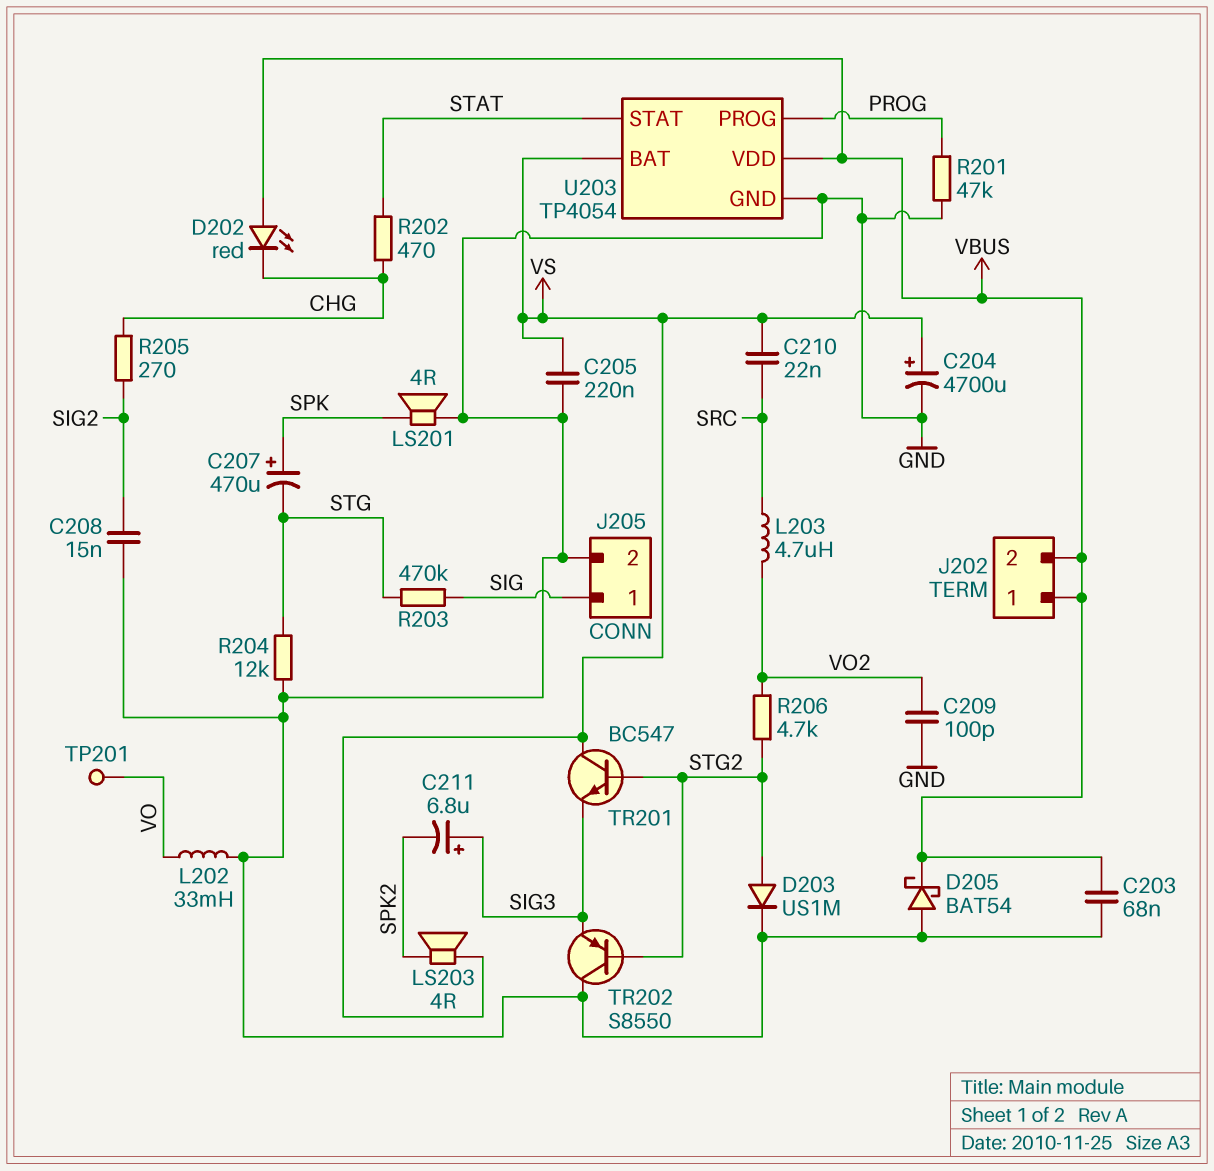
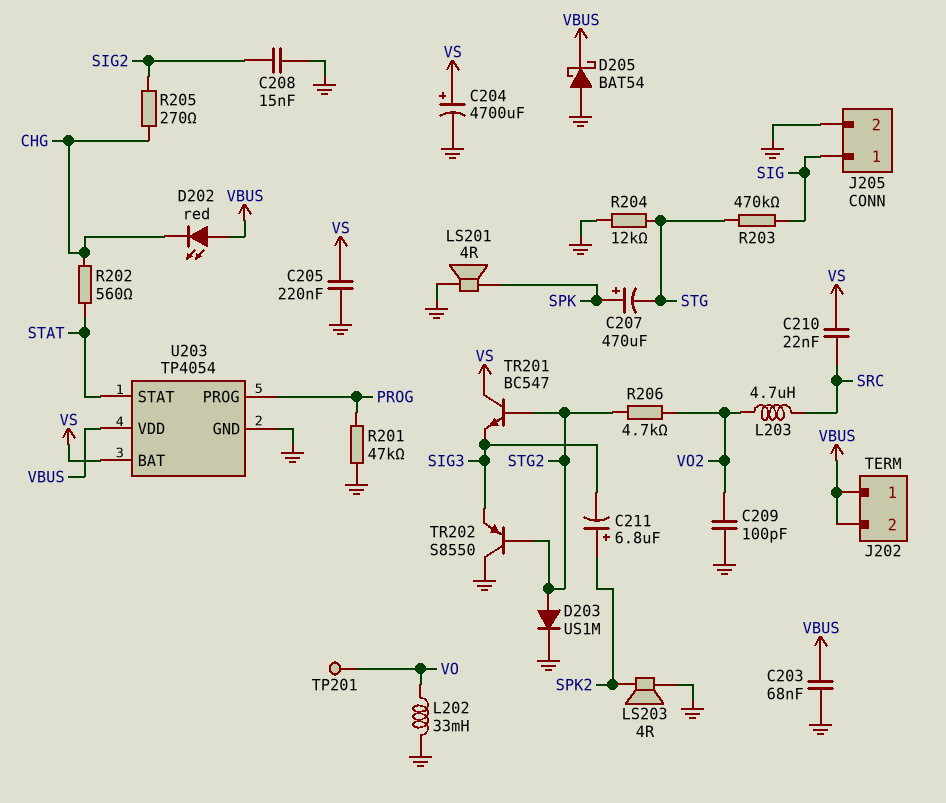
C211: 6.8uF (plus SIG3, minus SPK2) -> 6.8uF (plus SPK2, minus SIG3)
LS203: speaker 4R (SPK2, VS) -> speaker 4R (GND, SPK2)
R202: 470 (CHG, STAT) -> 560 (CHG, STAT)

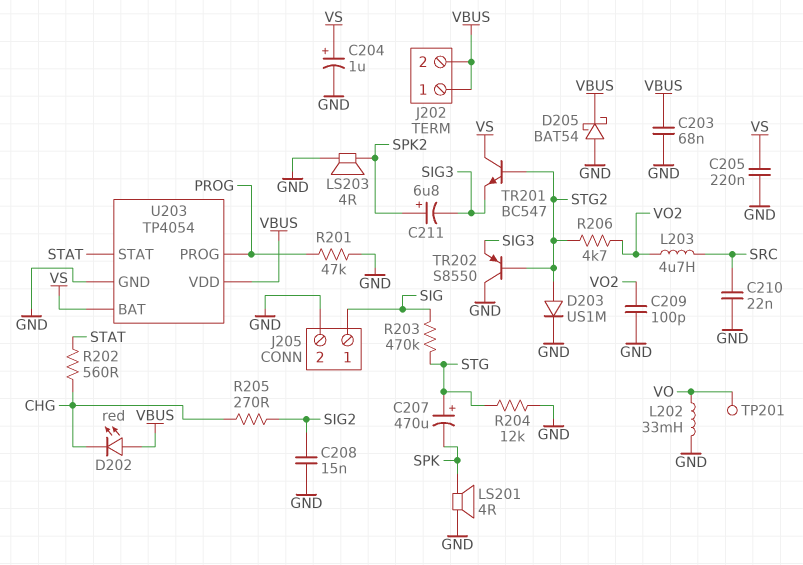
C204: 4700uF (plus VS, minus GND) -> 1uF (plus VS, minus GND)
C207: 470uF (plus SPK, minus STG) -> 470uF (plus STG, minus SPK)
C210: 22nF (SRC, VS) -> 22nF (GND, SRC)

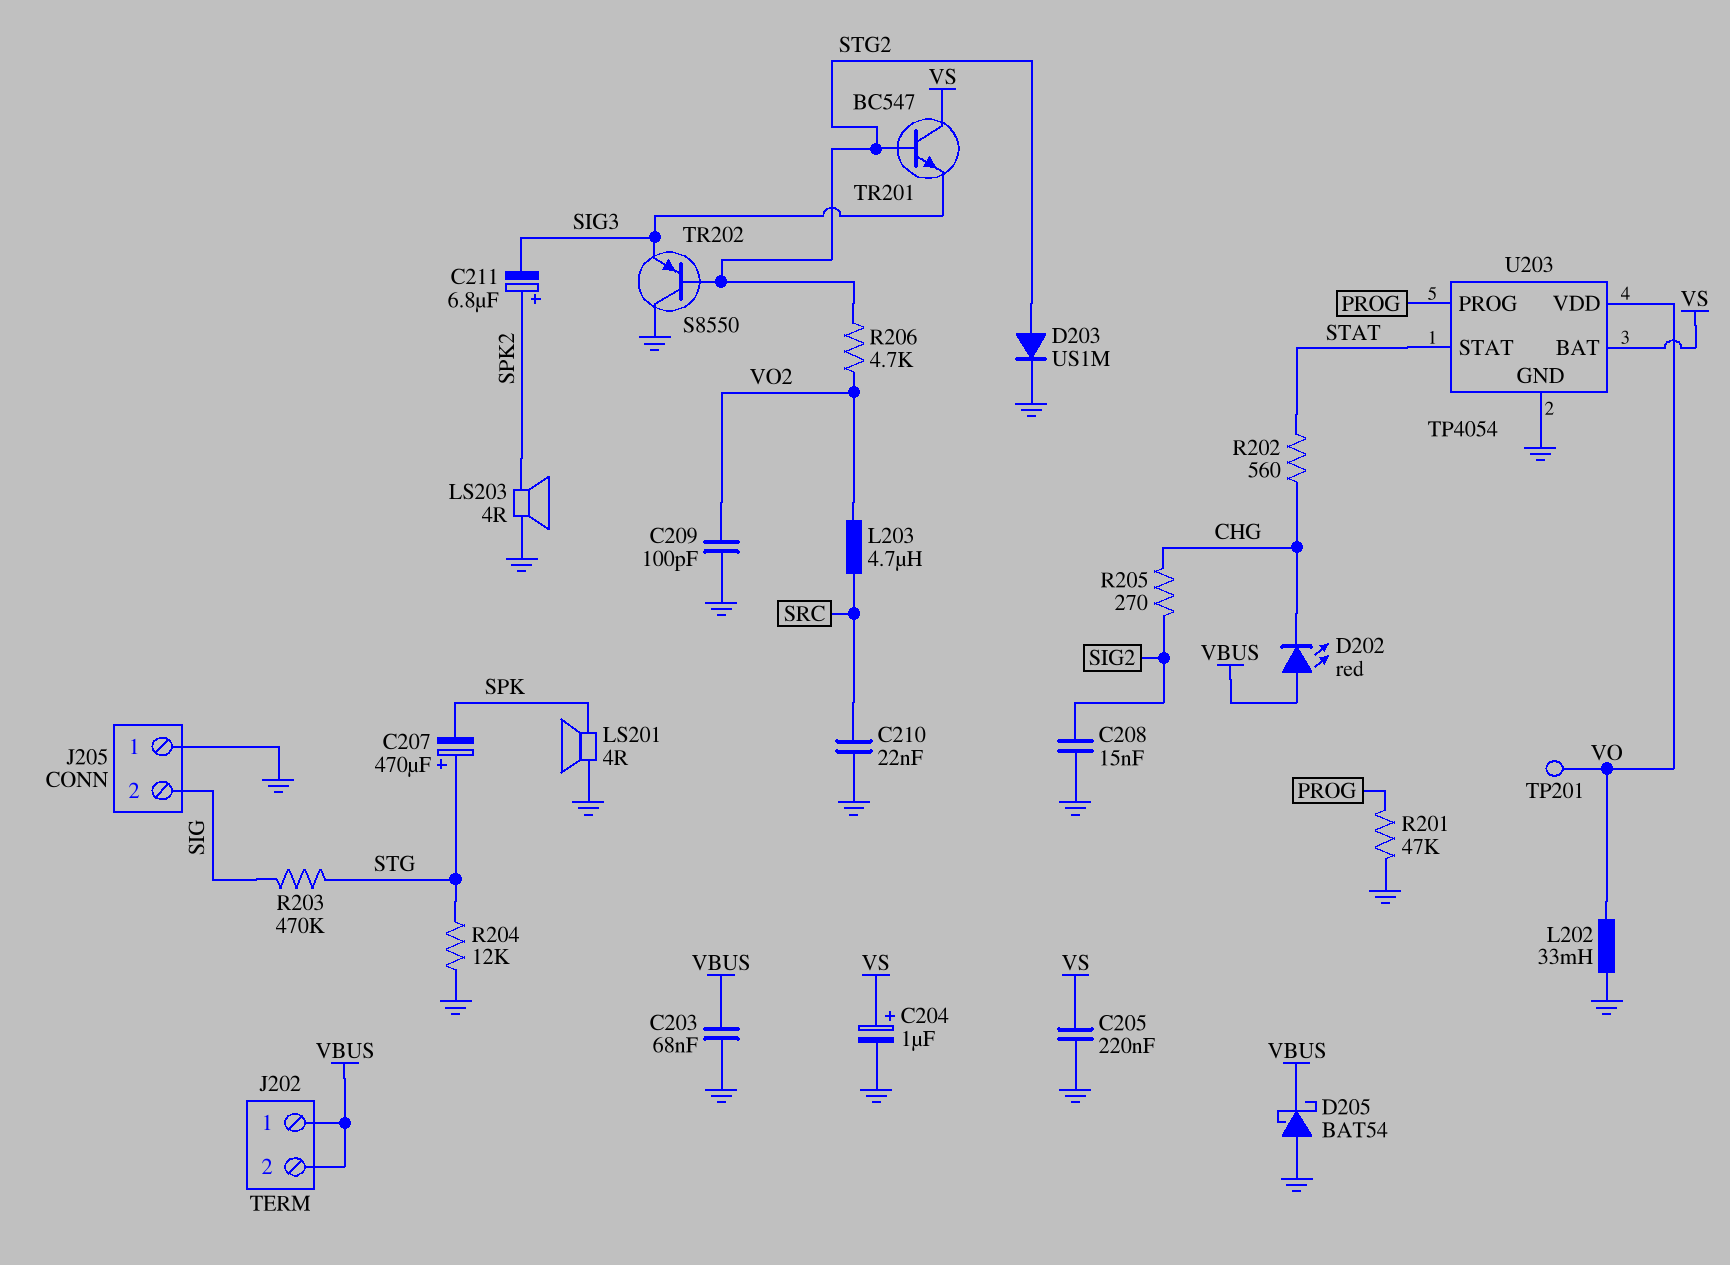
J205 pin 1: SIG -> GND
J205 pin 2: GND -> SIG
U203 pin VDD: VBUS -> VO

